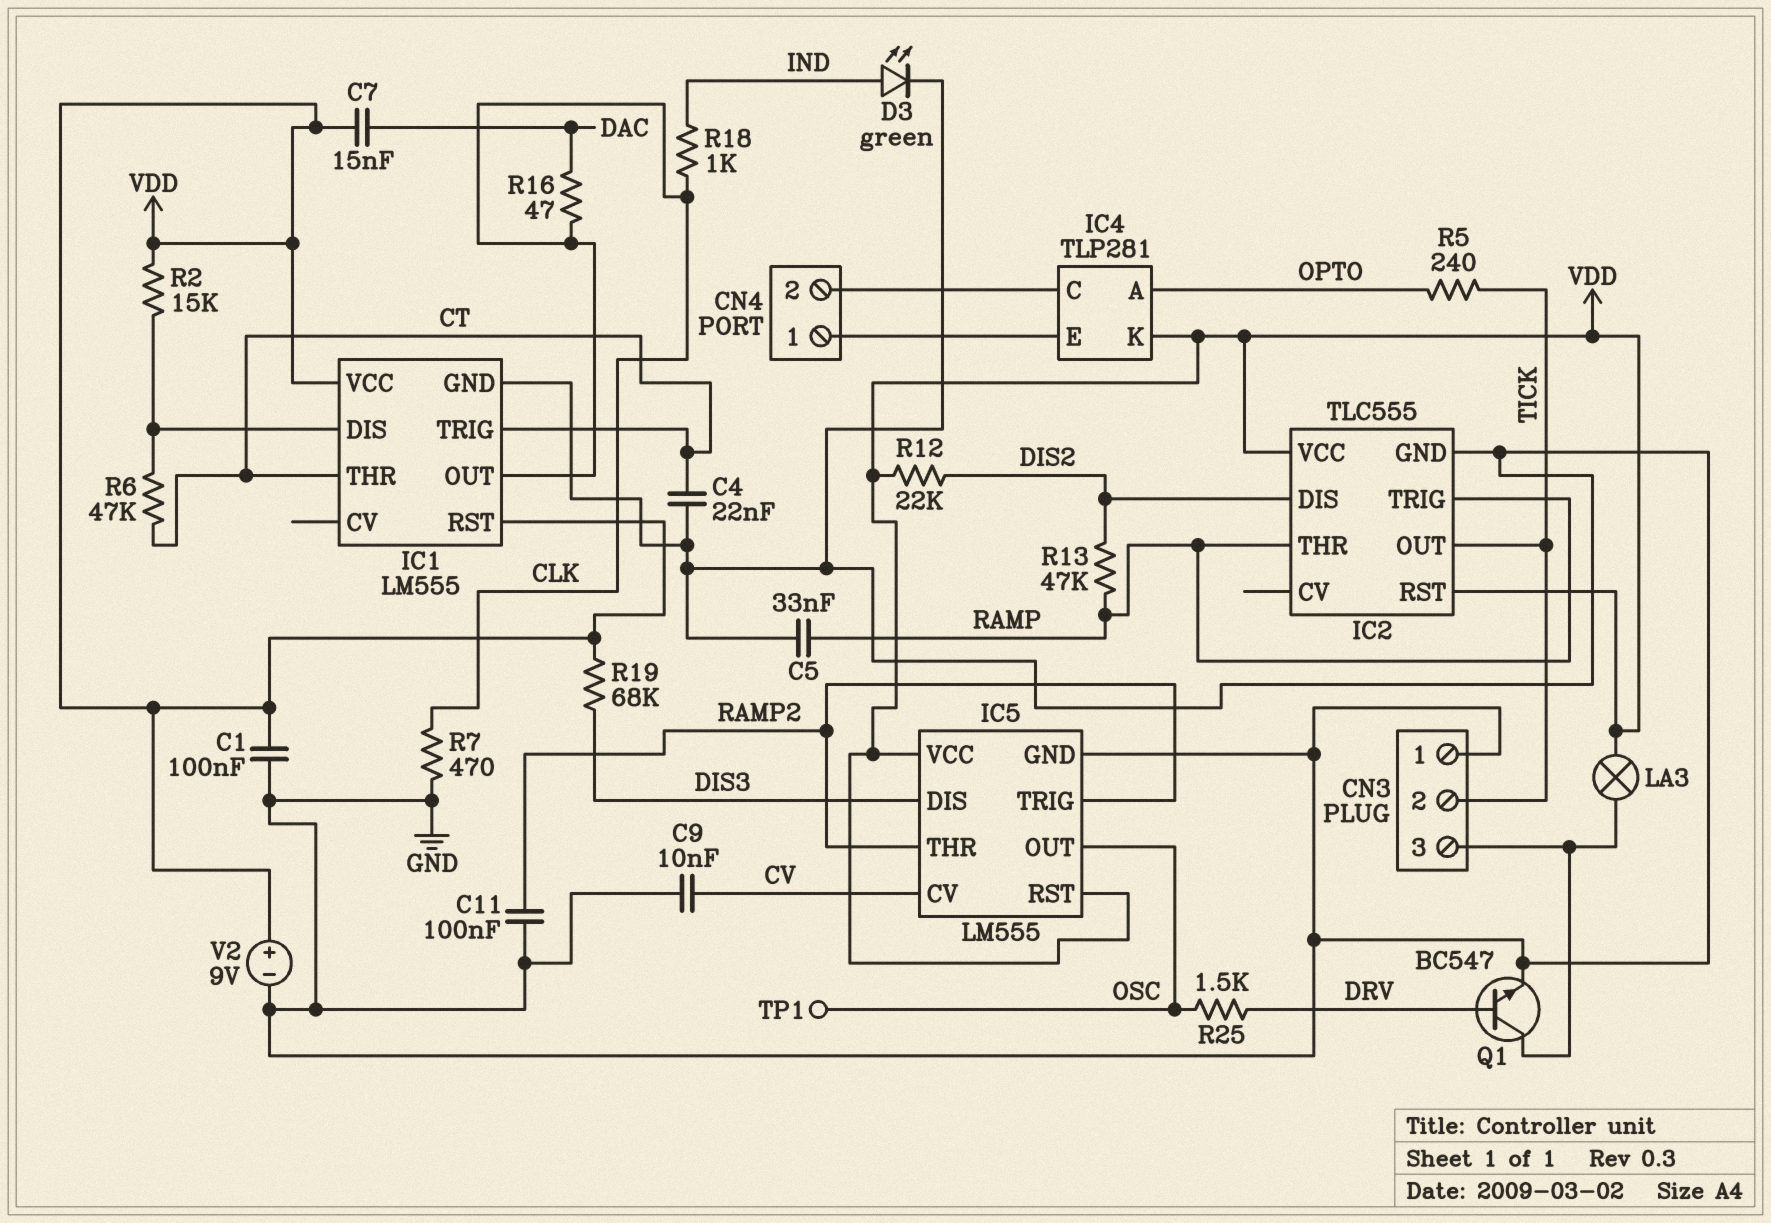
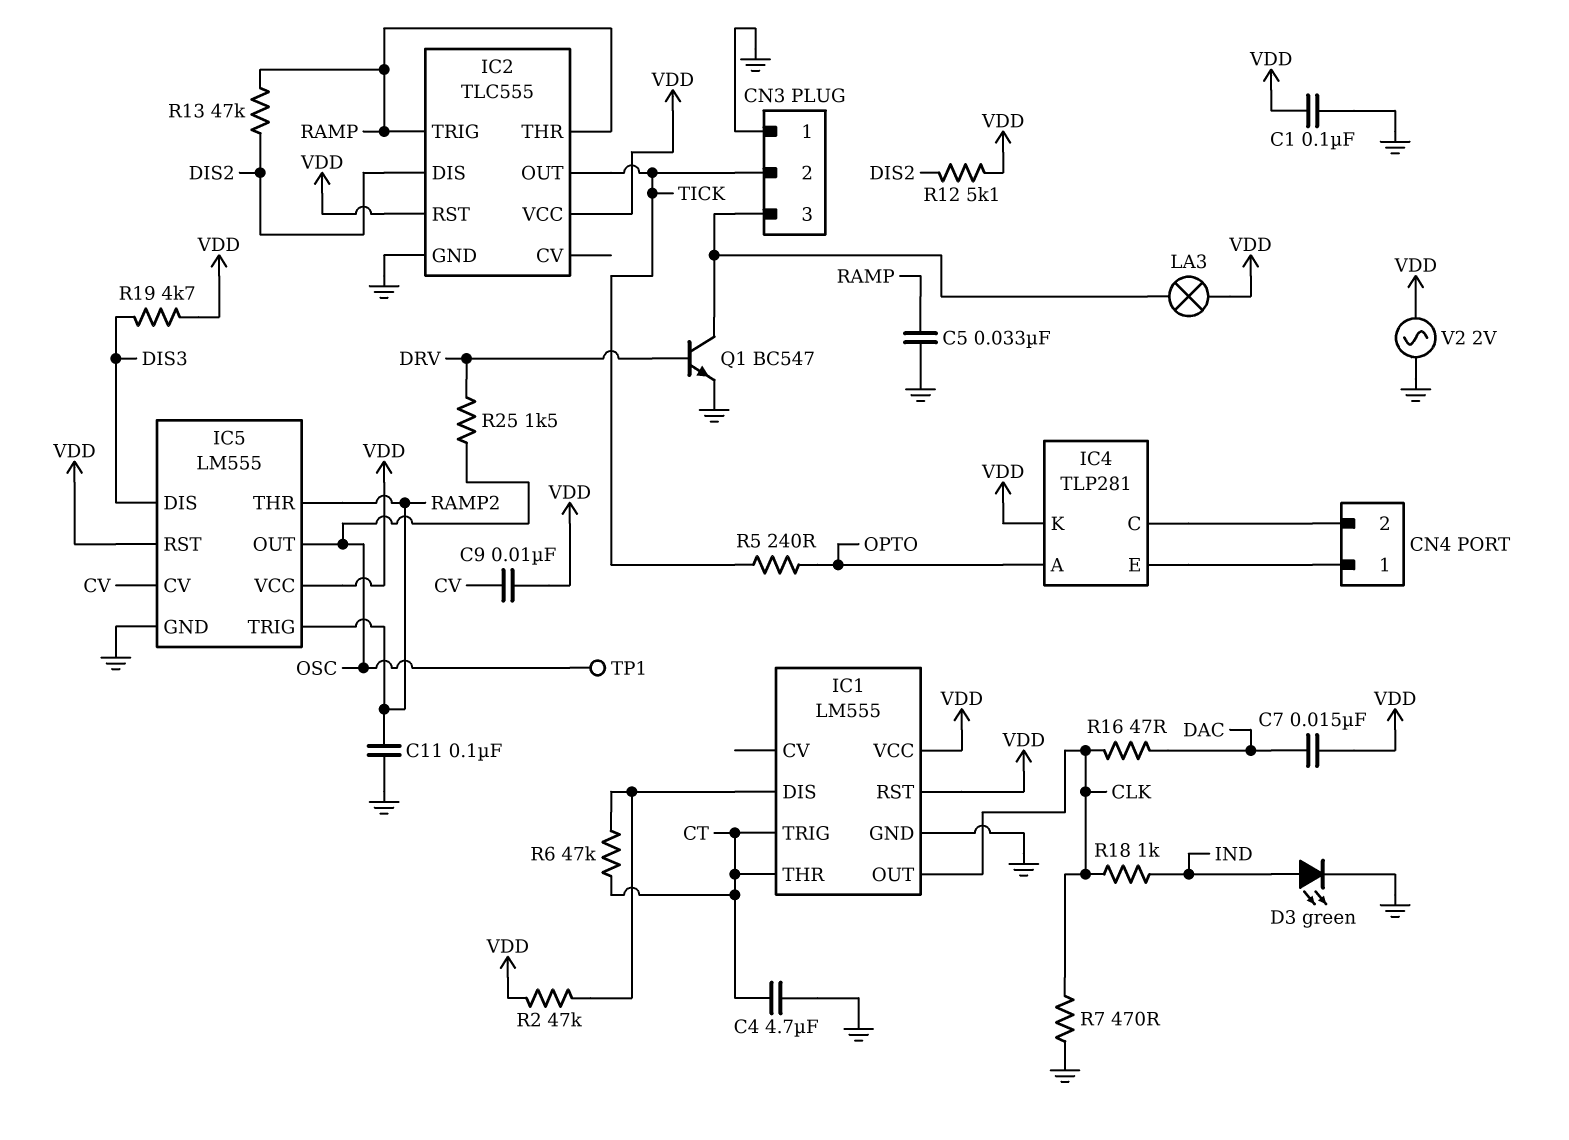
C4: 22nF (CT, GND) -> 4.7uF (CT, GND)
C9: 10nF (CV, GND) -> 10nF (CV, VDD)
R2: 15k (IC1/DIS, VDD) -> 47k (IC1/DIS, VDD)
R12: 22k (DIS2, VDD) -> 5.1k (DIS2, VDD)
R19: 68k (DIS3, VDD) -> 4.7k (DIS3, VDD)
V2: 9V (plus VDD, minus GND) -> AC 2V (GND, VDD)

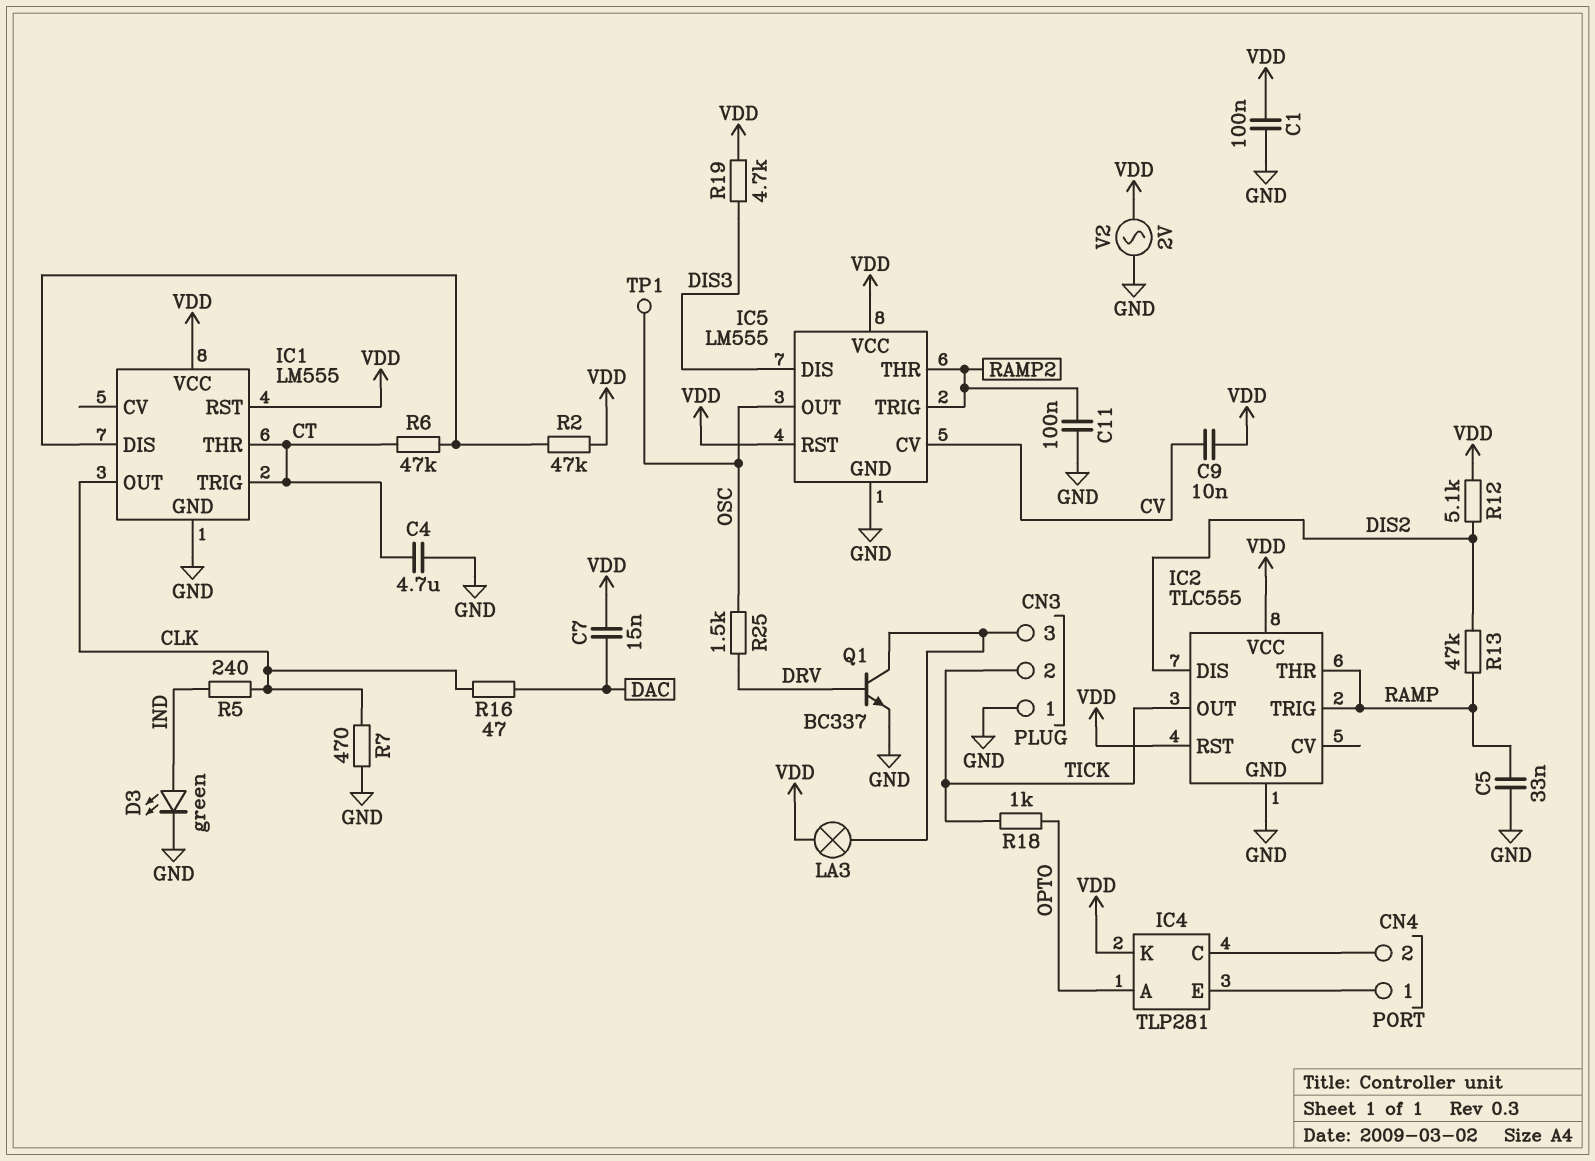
Q1: NPN BC547 (B DRV, C CN3/3, E GND) -> NPN BC337 (B DRV, C CN3/3, E GND)
R5: 240 (OPTO, TICK) -> 240 (CLK, IND)
R18: 1k (CLK, IND) -> 1k (OPTO, TICK)

